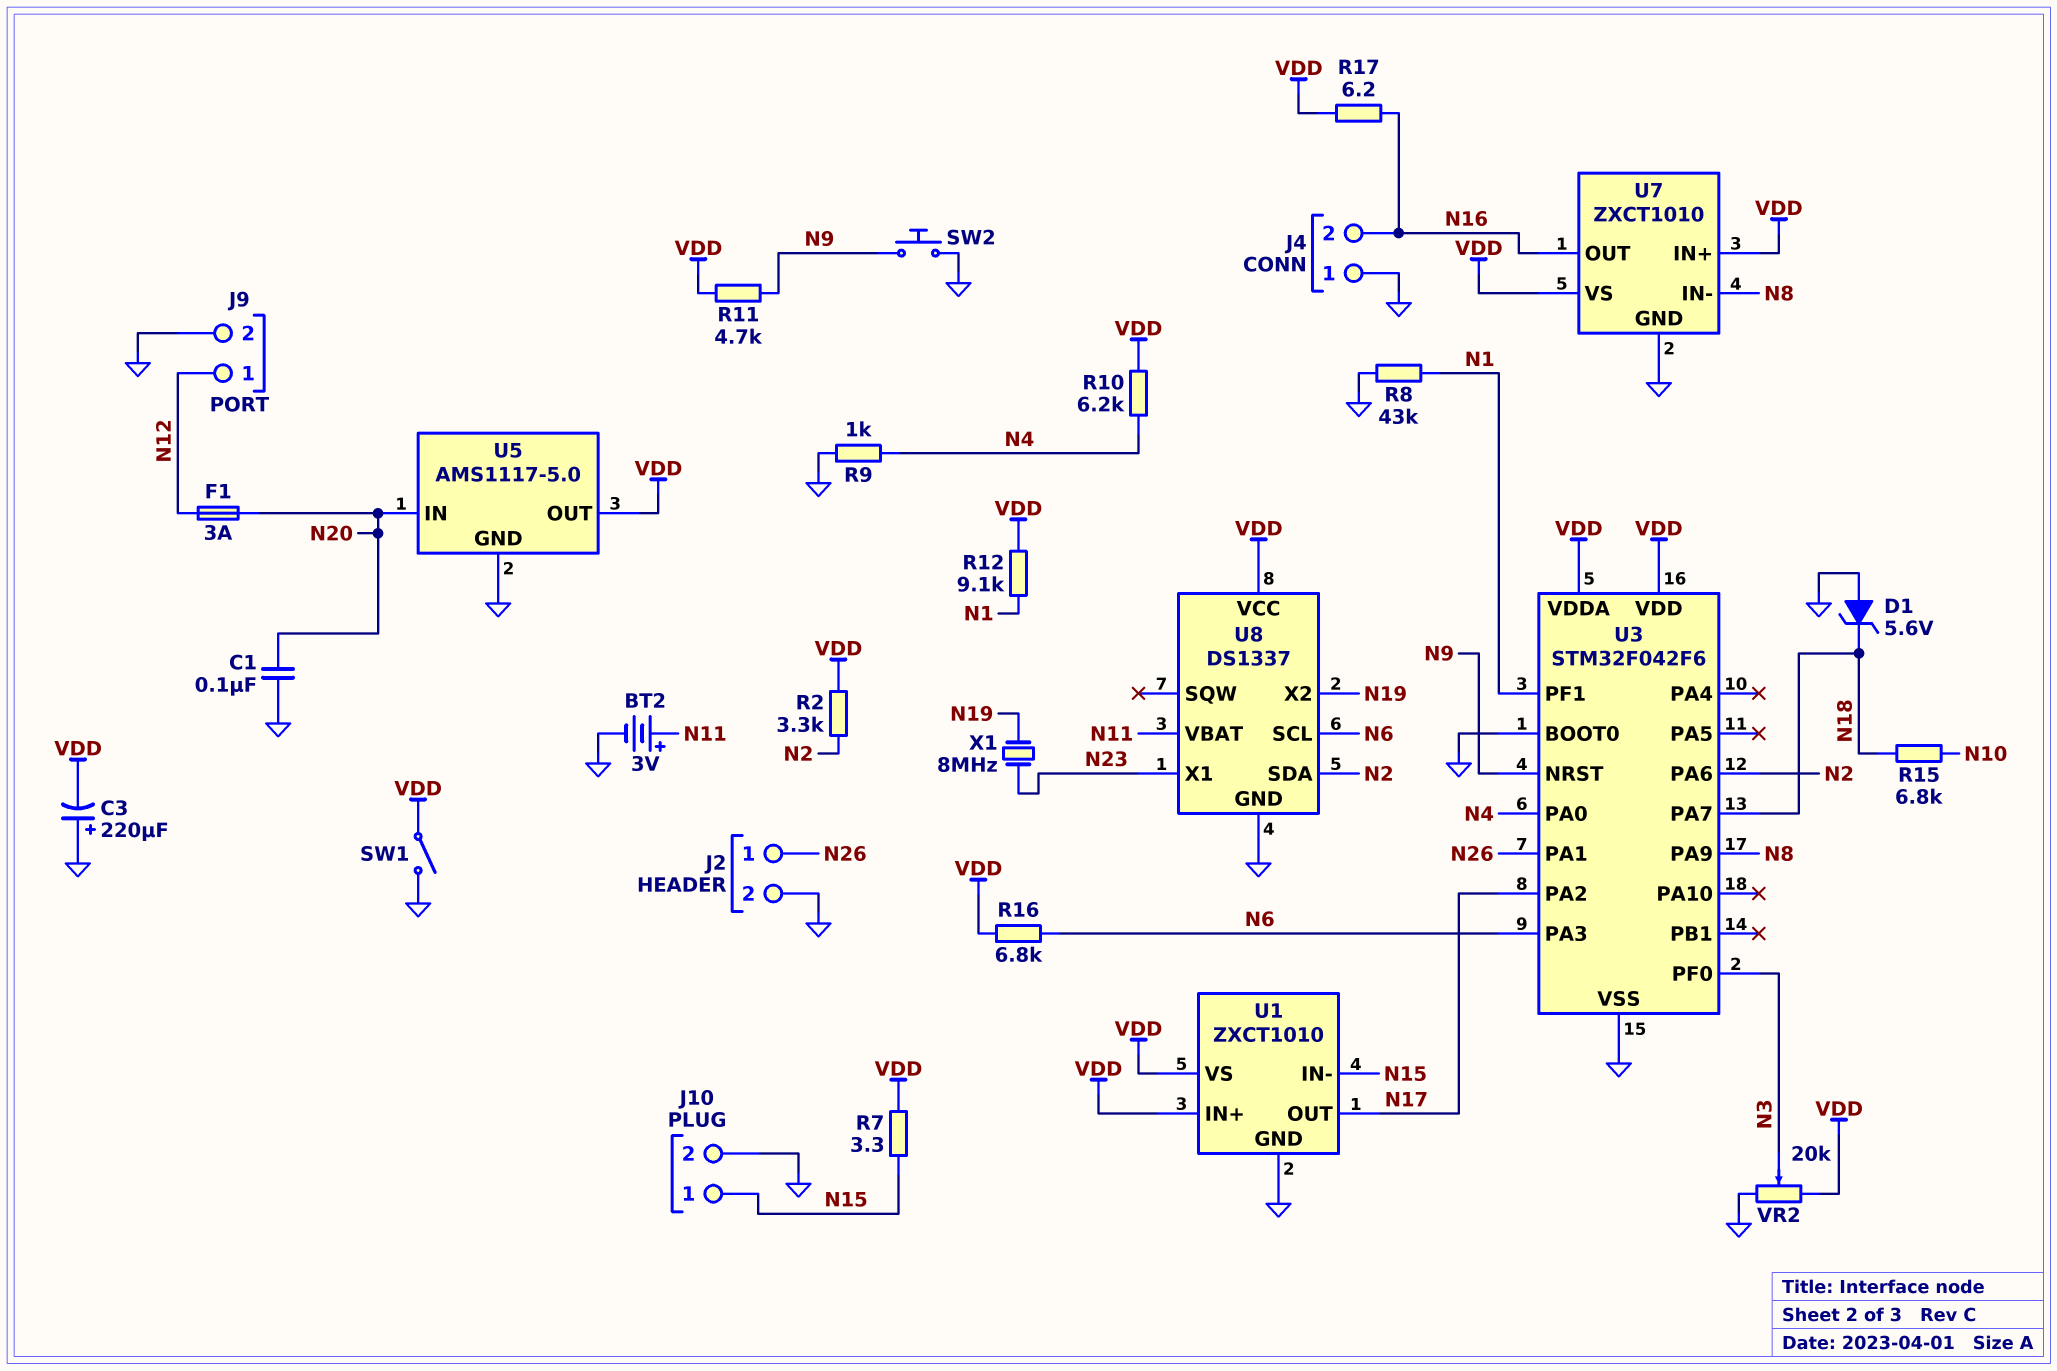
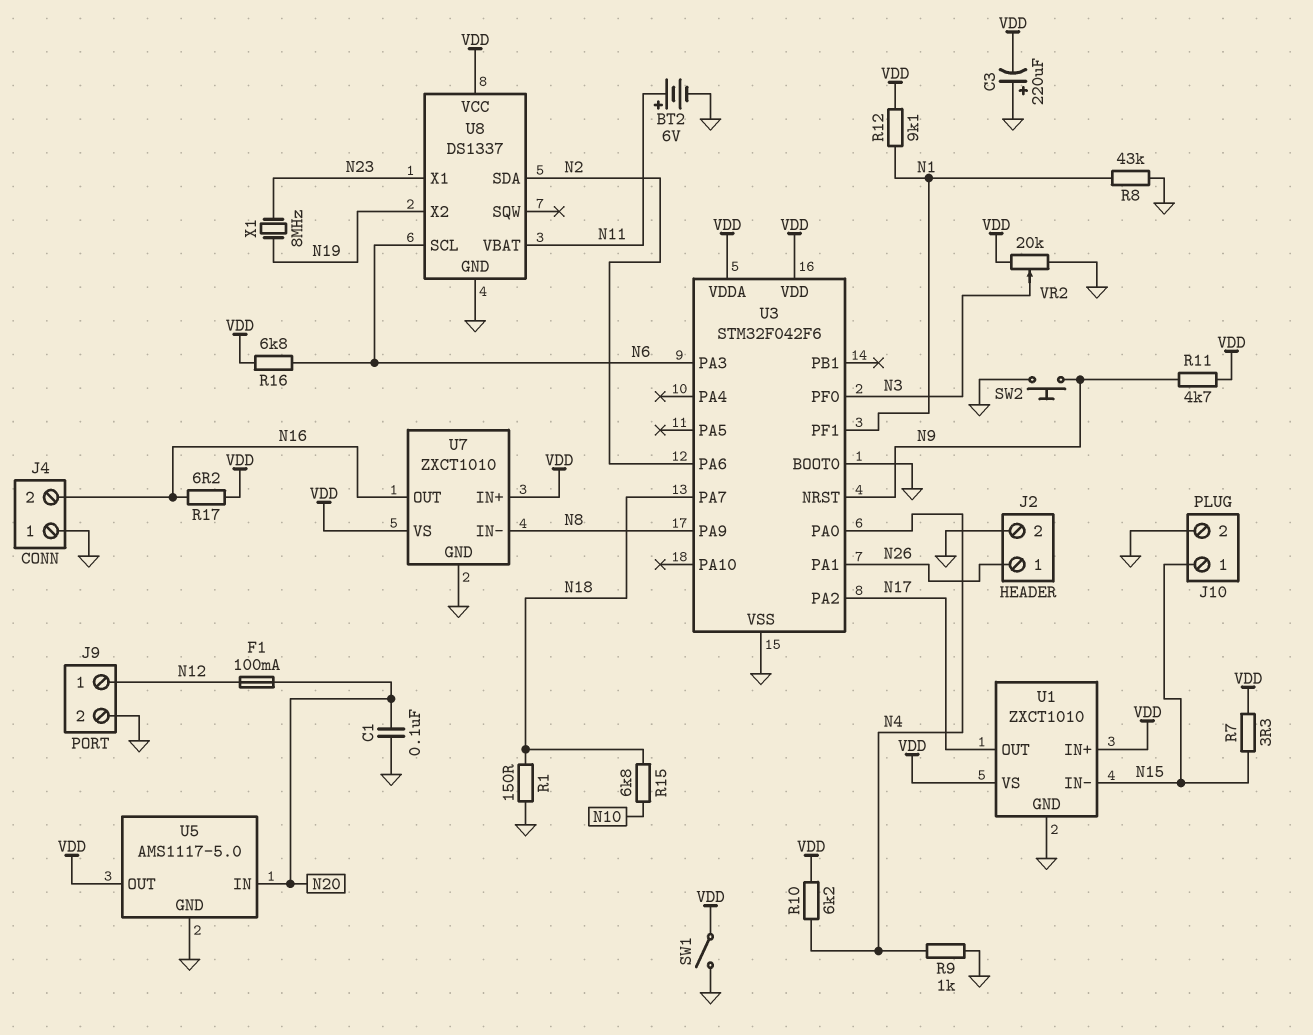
BT2: 3V (plus N11, minus GND) -> 6V (plus N11, minus GND)
D1: zener 5.6V (A GND, K N18) -> none
F1: 3A (N12, N20) -> 100mA (N12, N20)
R1: none -> 150 (GND, N18)
R2: 3.3k (N2, VDD) -> none

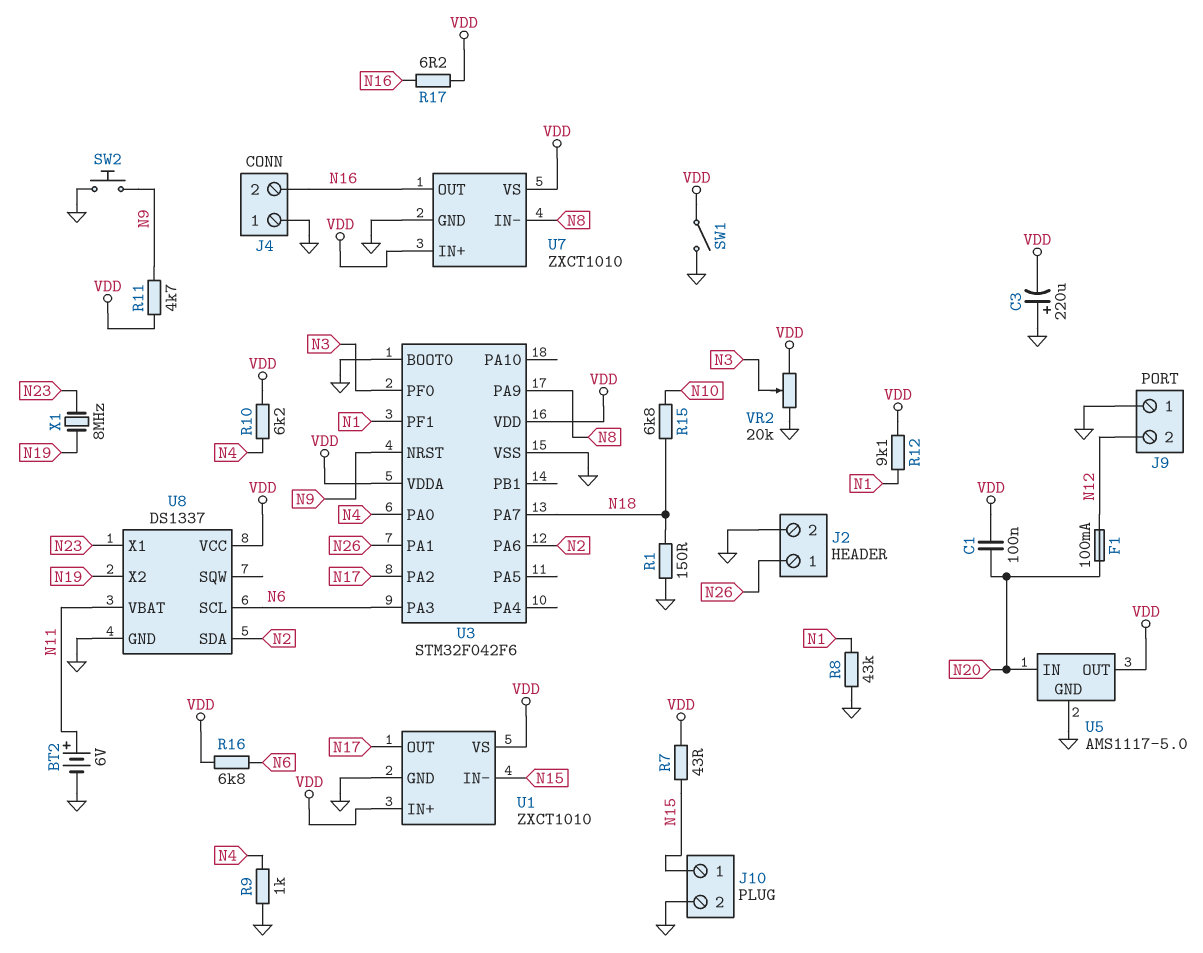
C1: 100nF (GND, N20) -> 100nF (N20, VDD)
J9 pin 1: N12 -> GND
J9 pin 2: GND -> N12
R7: 3.3 (N15, VDD) -> 43 (N15, VDD)

